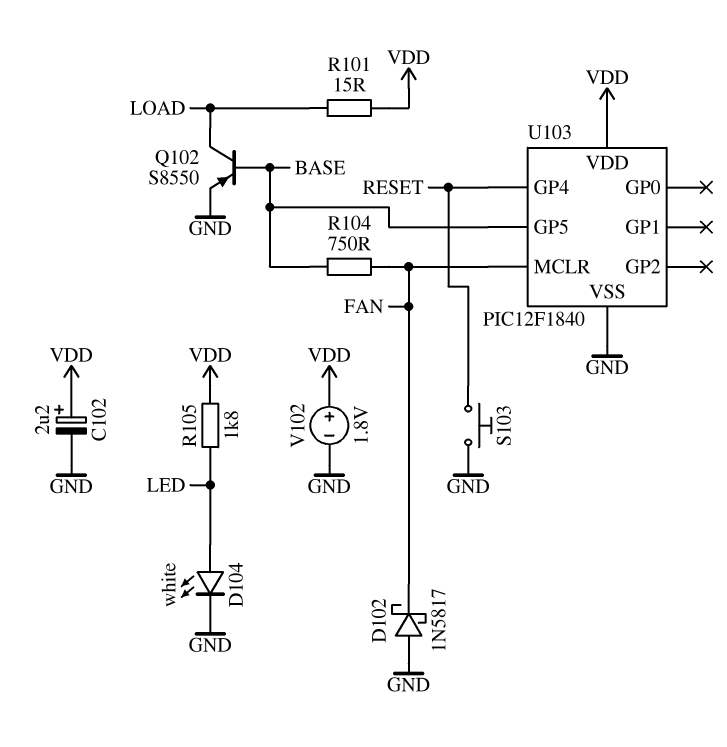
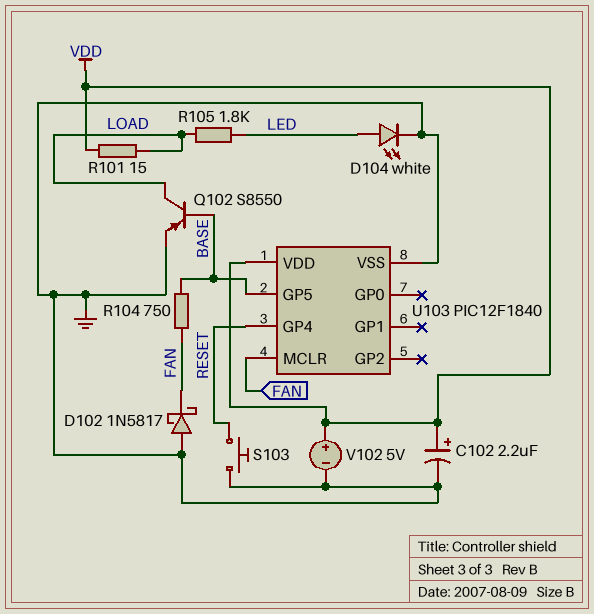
R105: 1.8k (LED, VDD) -> 1.8k (LED, LOAD)
V102: 1.8V (plus VDD, minus GND) -> 5V (plus VDD, minus GND)

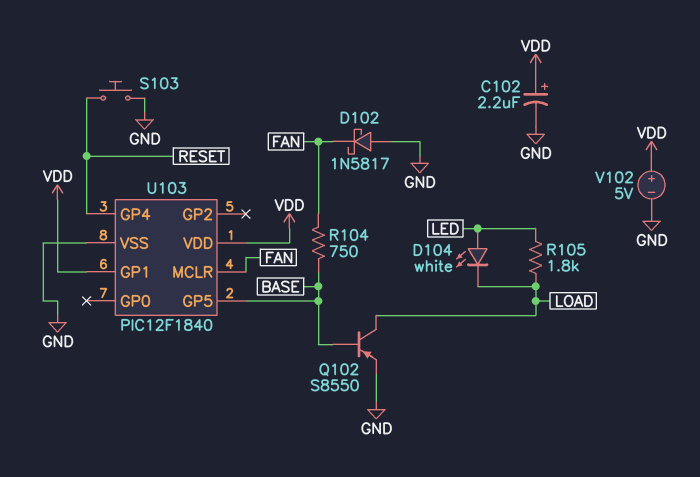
D104: LED white (A LED, K GND) -> LED white (A LED, K LOAD)
R101: 15 (LOAD, VDD) -> none
U103 pin GP1: none -> VDD

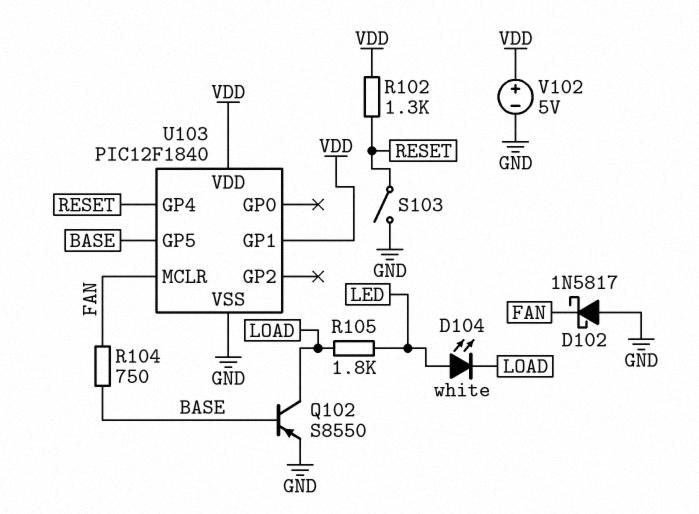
C102: 2.2uF (plus VDD, minus GND) -> none
R102: none -> 1.3k (RESET, VDD)
S103: button (GND, RESET) -> switch (GND, RESET)

